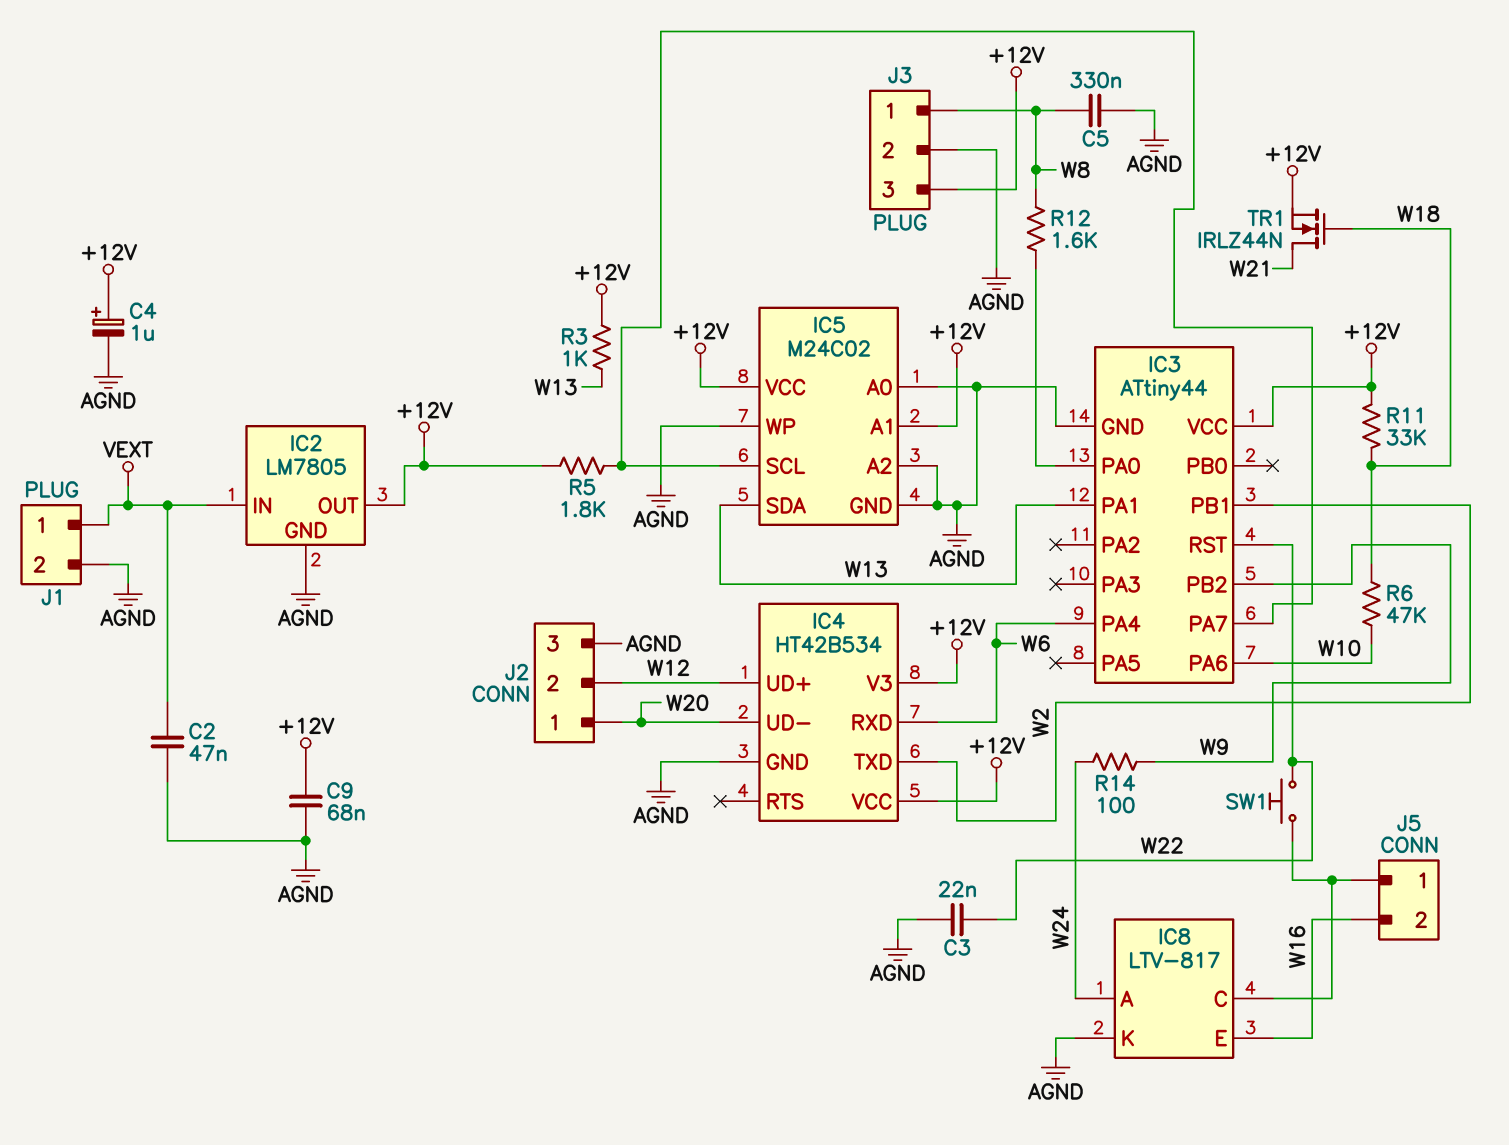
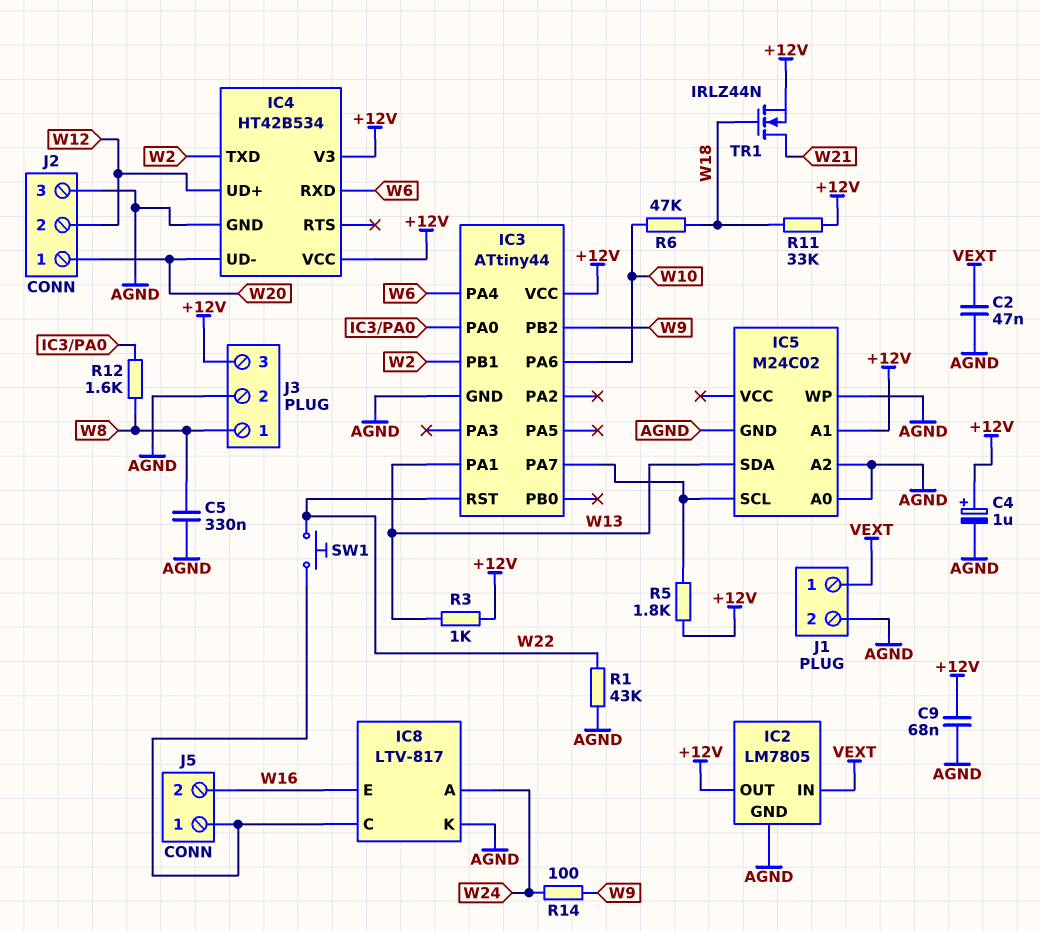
C3: 22nF (AGND, W22) -> none
IC5 pin VCC: +12V -> none
R1: none -> 43k (AGND, W22)

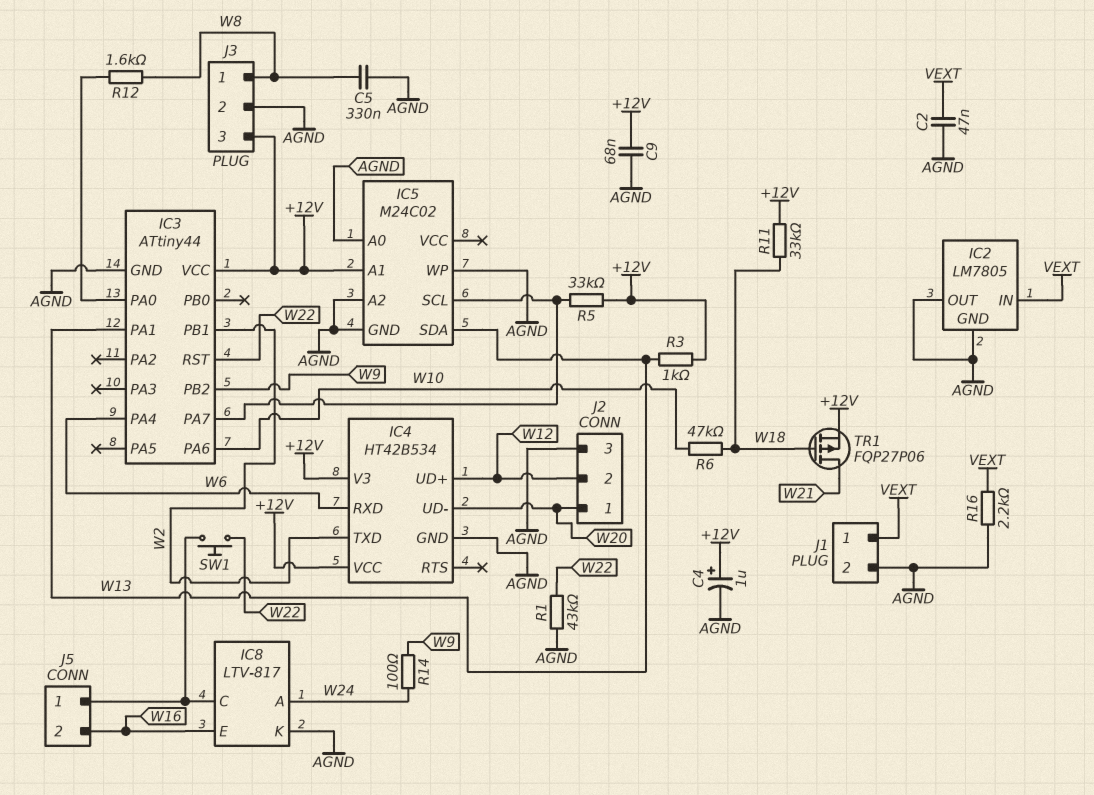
IC2 pin OUT: +12V -> AGND
R5: 1.8k (+12V, IC3/PA7) -> 33k (+12V, IC3/PA7)
R16: none -> 2.2k (AGND, VEXT)
TR1: NMOS IRLZ44N (G W18, D W21, S +12V) -> PMOS FQP27P06 (G W18, D W21, S +12V)

